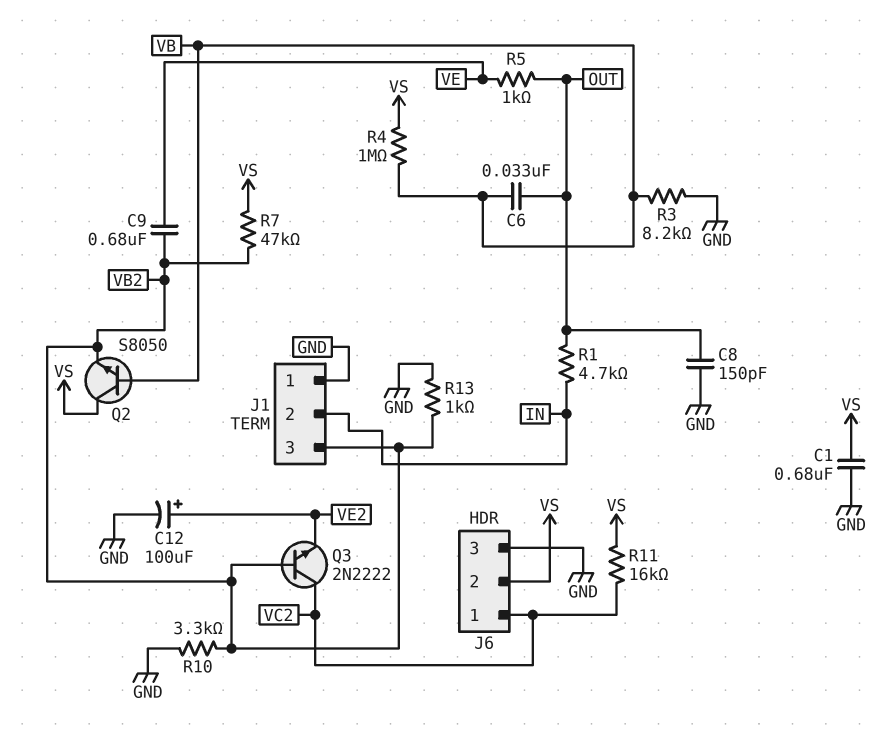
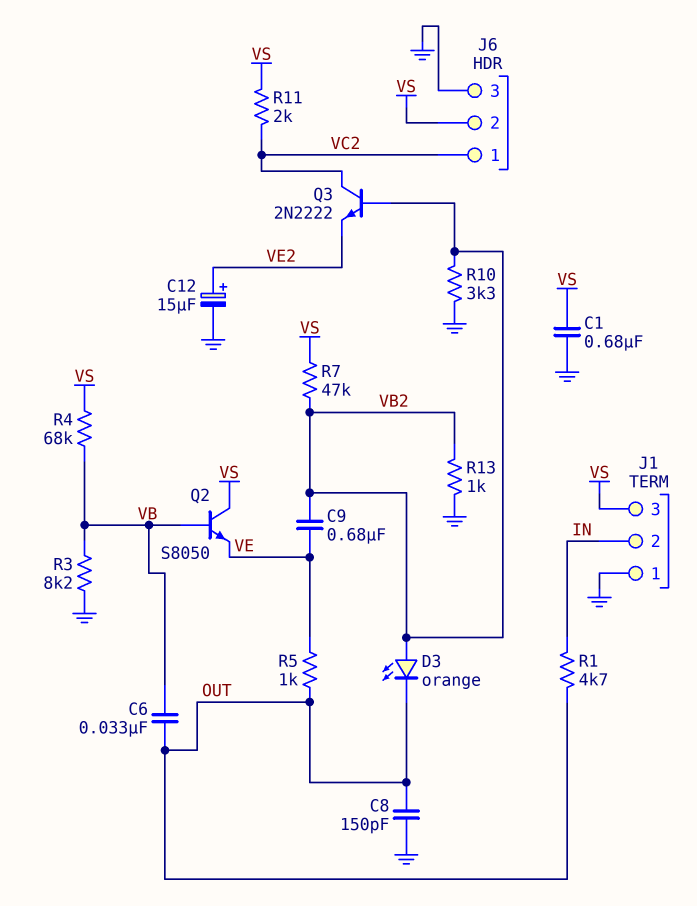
C12: 100uF (plus VE2, minus GND) -> 15uF (plus VE2, minus GND)
D3: none -> LED orange (A VB2, K OUT)
J1 pin 3: VB2 -> VS
Q2: NPN S8050 (B VB, C VS, E VB2) -> NPN S8050 (B VB, C VS, E VE)
R4: 1M (VB, VS) -> 68k (VB, VS)
R11: 16k (VC2, VS) -> 2k (VC2, VS)

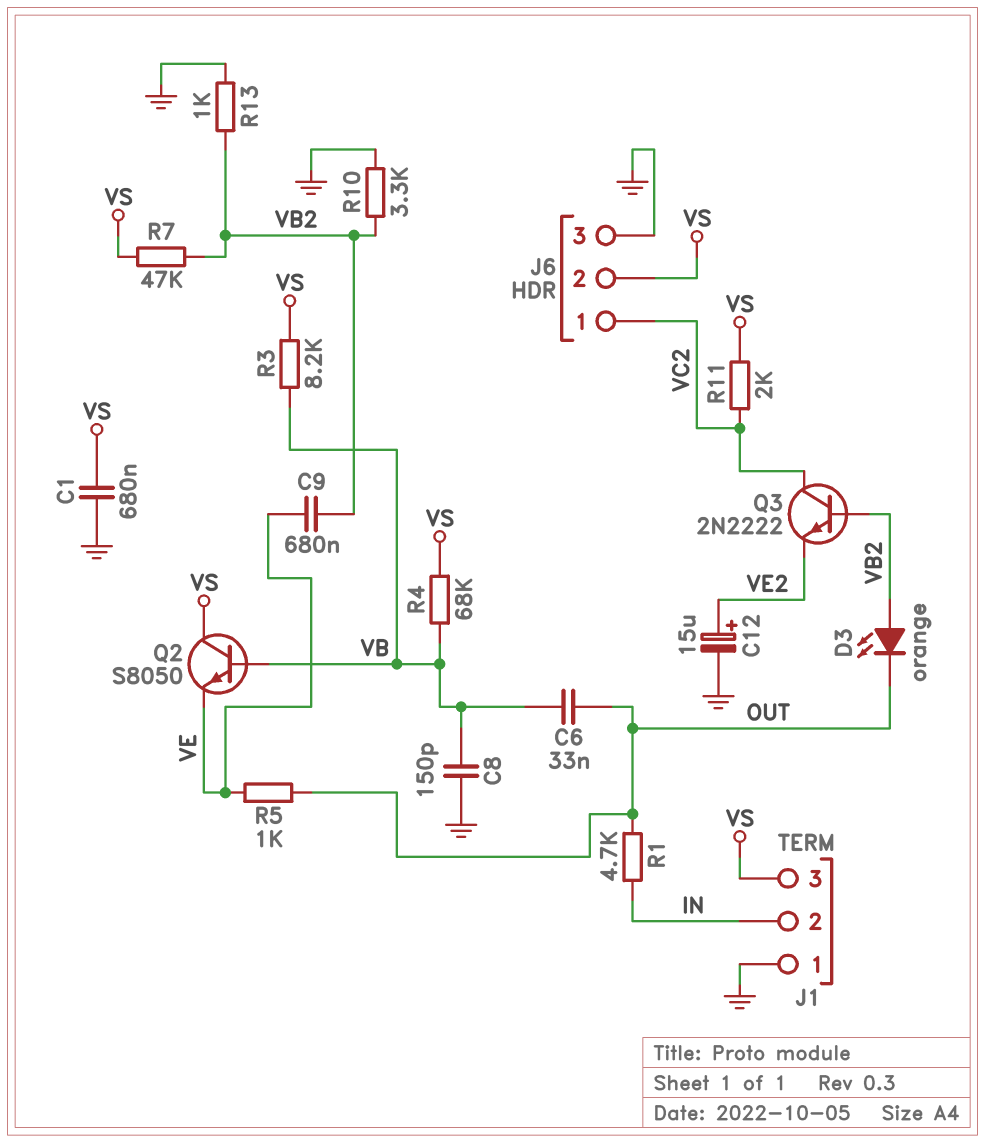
C8: 150pF (GND, OUT) -> 150pF (GND, VB)
R3: 8.2k (GND, VB) -> 8.2k (VB, VS)

